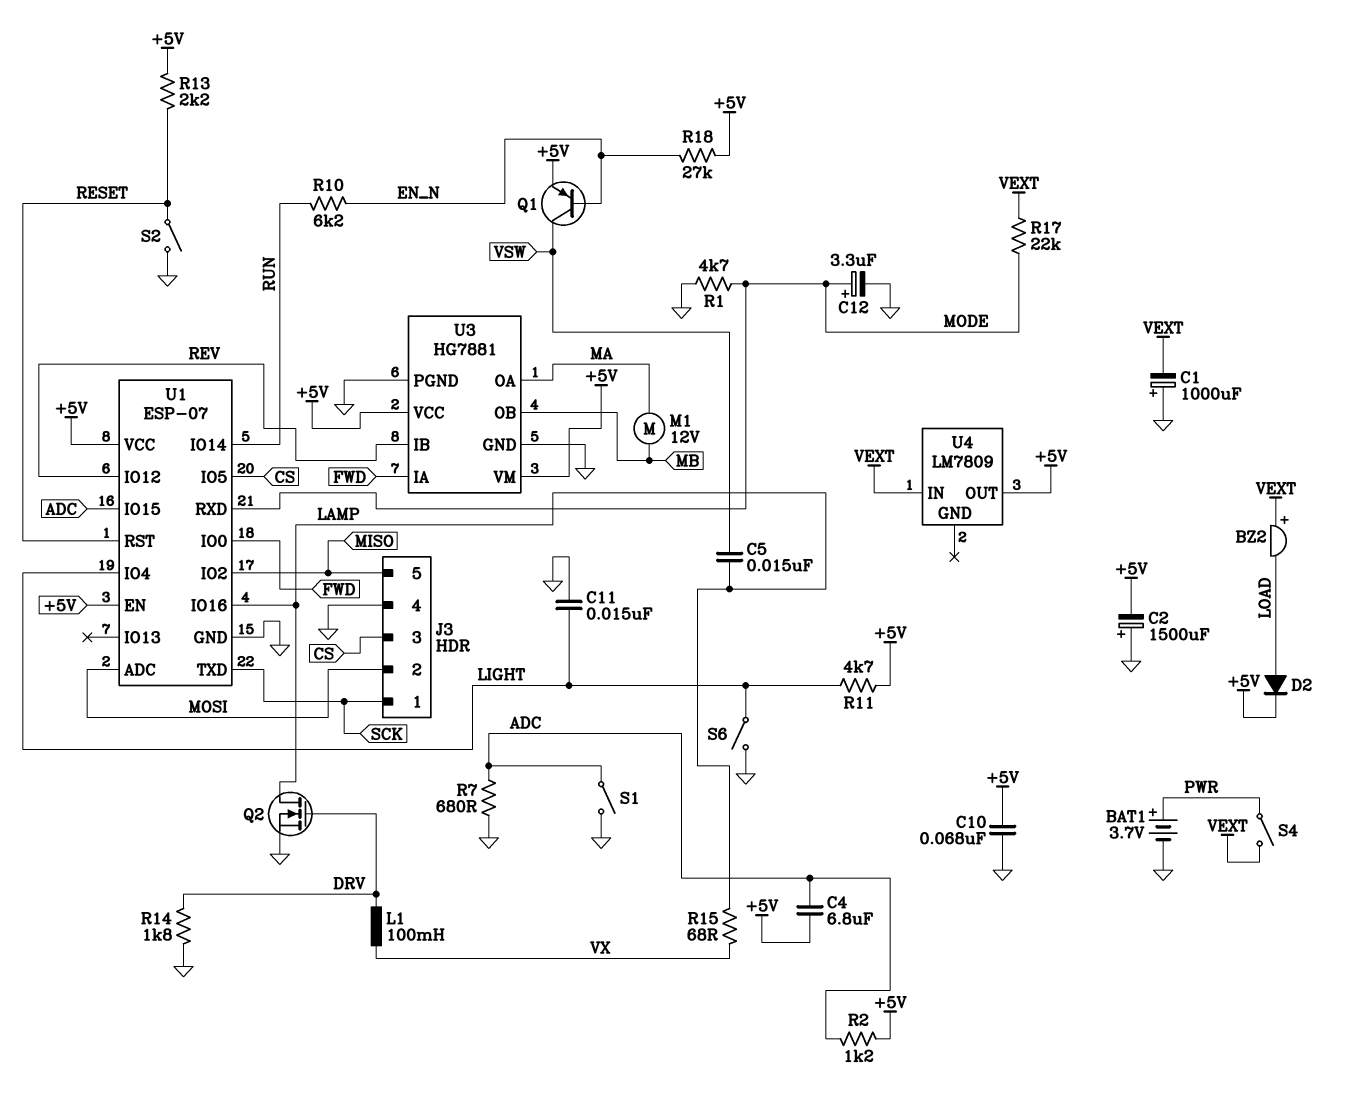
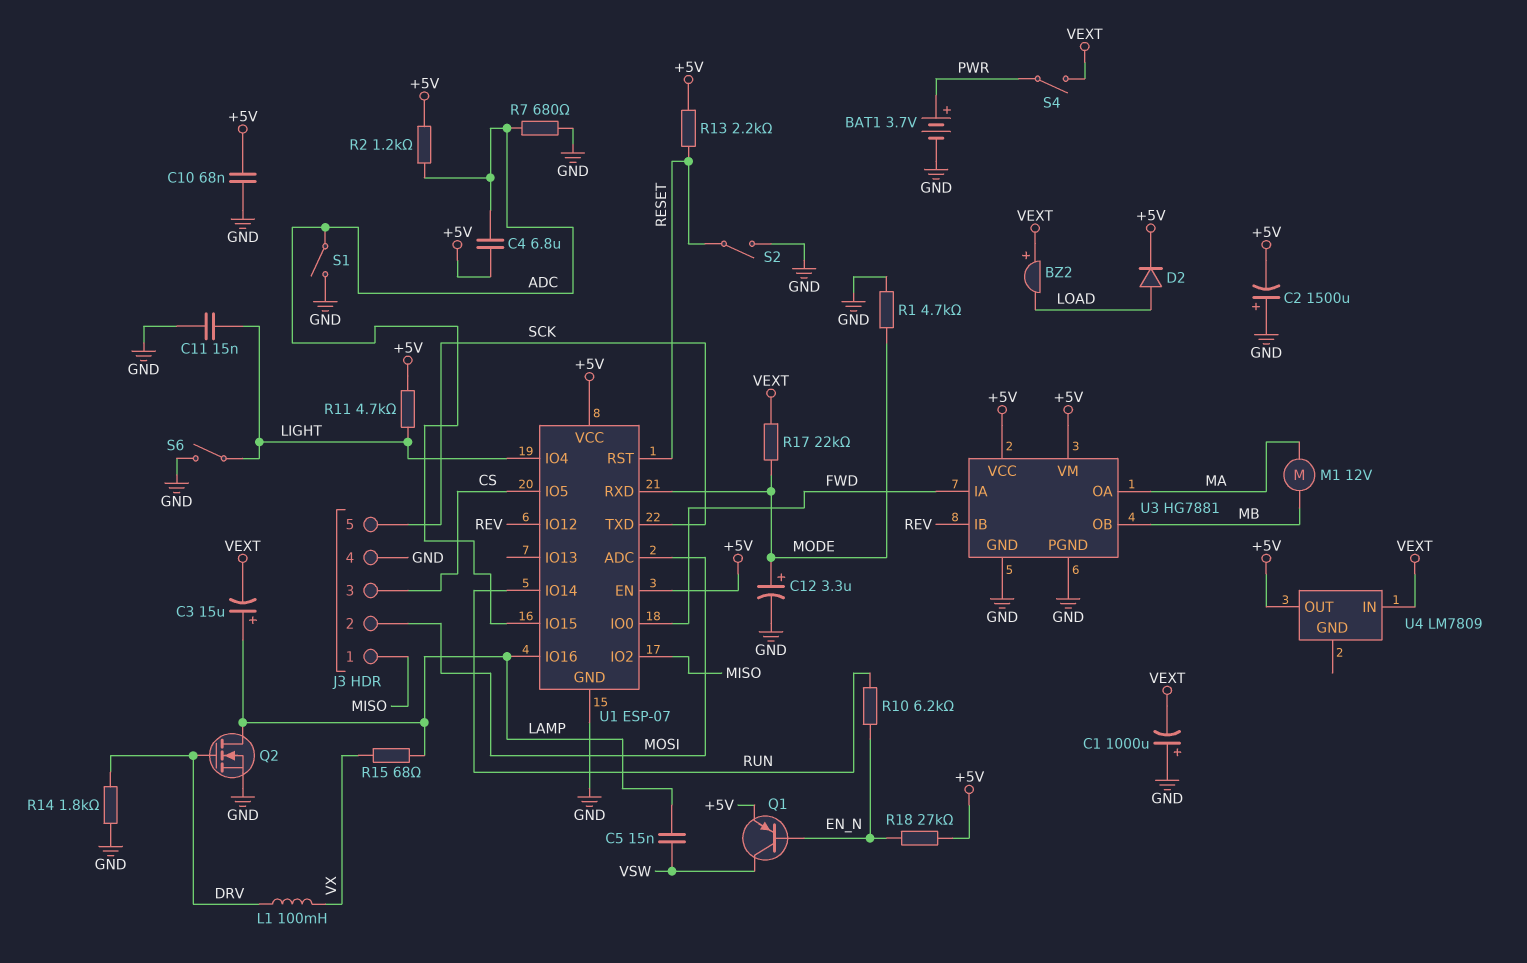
C3: none -> 15uF (plus LAMP, minus VEXT)
J3 pin 1: SCK -> MISO
J3 pin 5: MISO -> SCK

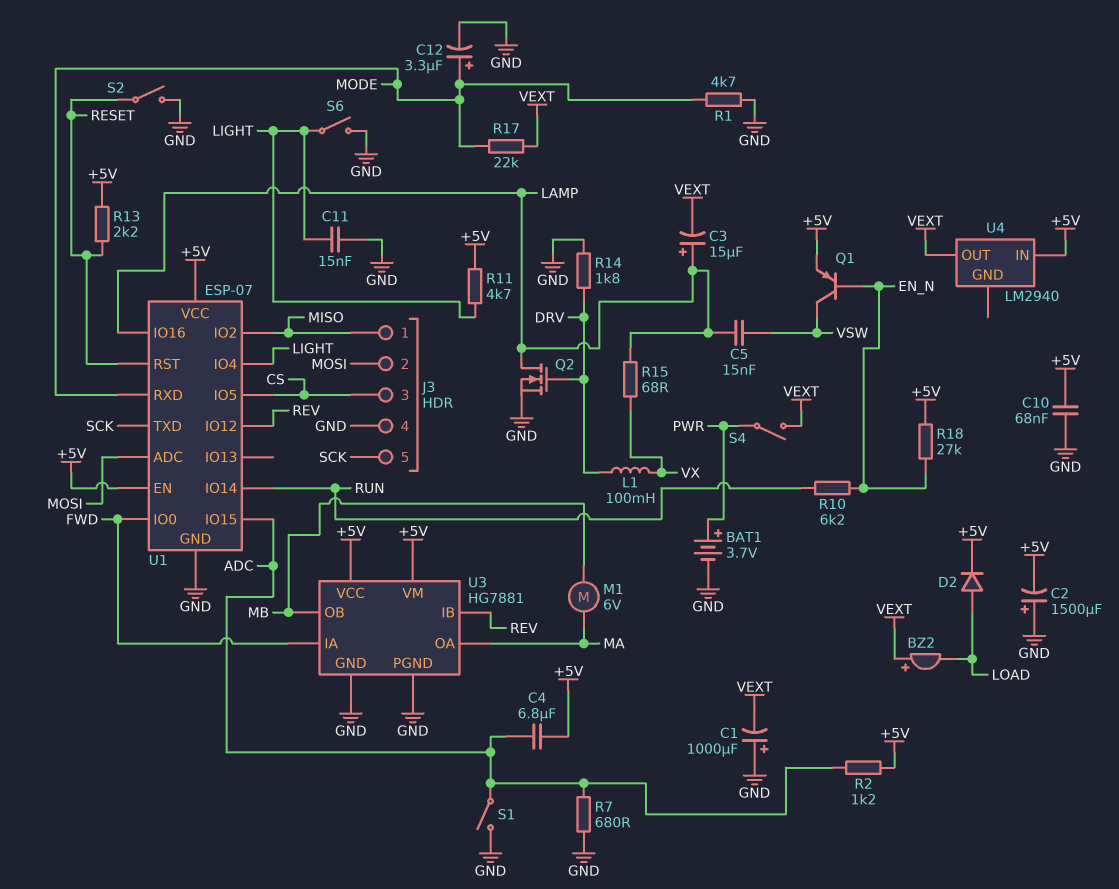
M1: motor 12V (MA, MB) -> motor 6V (MA, MB)
U4: LM7809 -> LM2940
U4 pin IN: VEXT -> +5V
U4 pin OUT: +5V -> VEXT

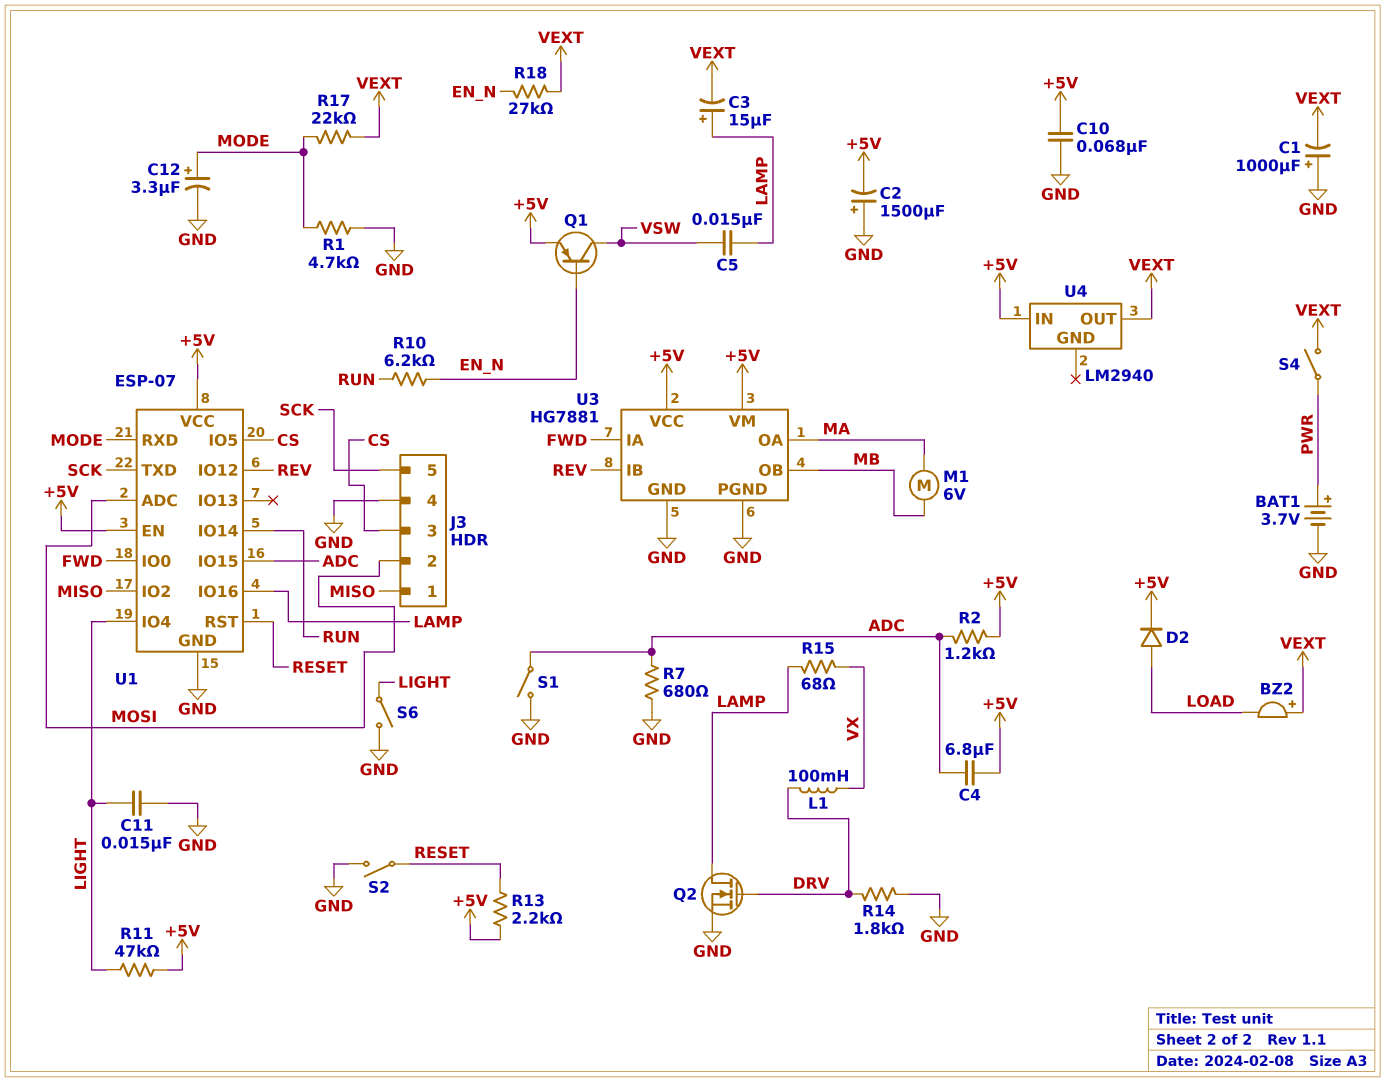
R11: 4.7k (+5V, LIGHT) -> 47k (+5V, LIGHT)
R18: 27k (+5V, EN_N) -> 27k (EN_N, VEXT)

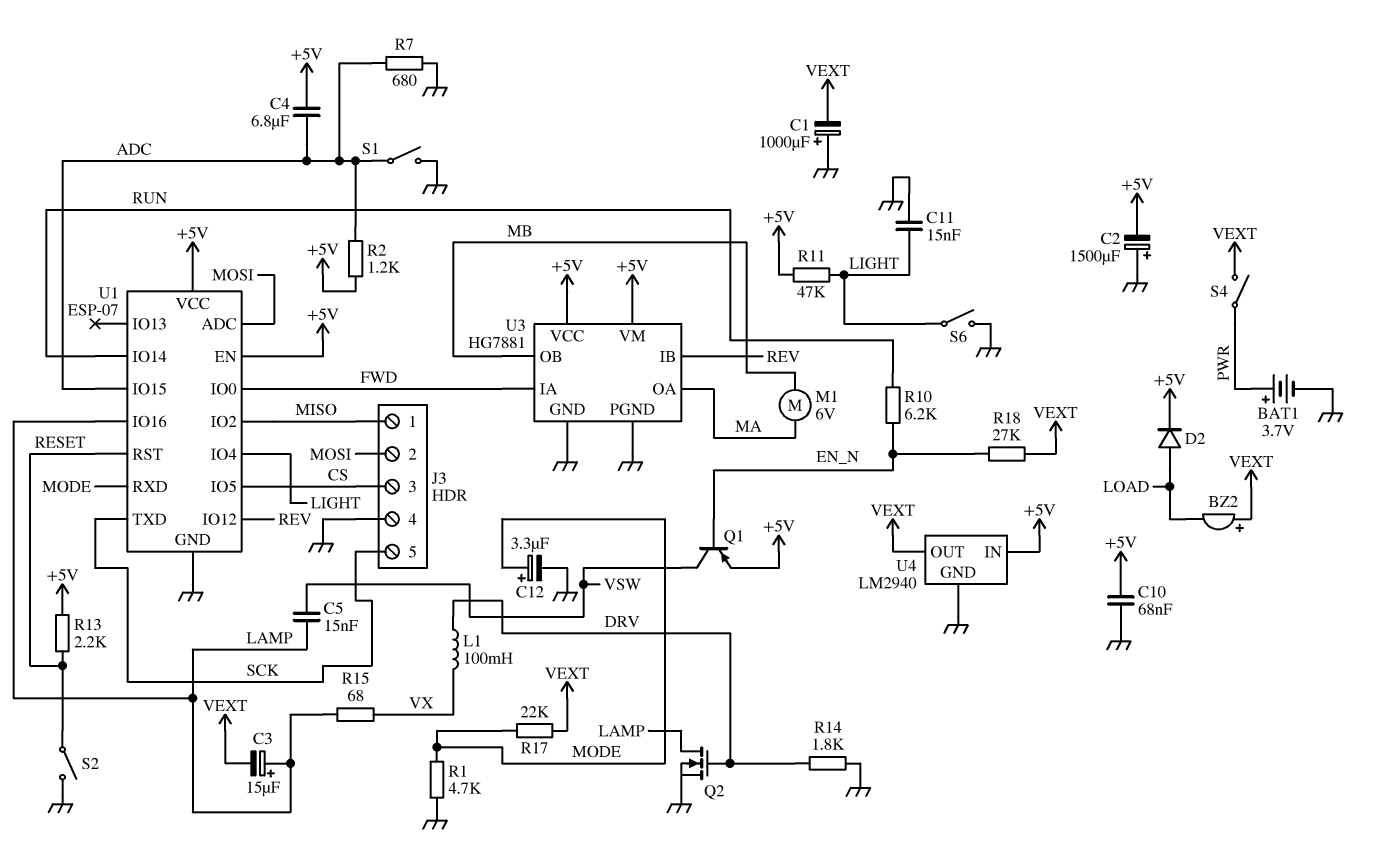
U4 pin GND: none -> GND

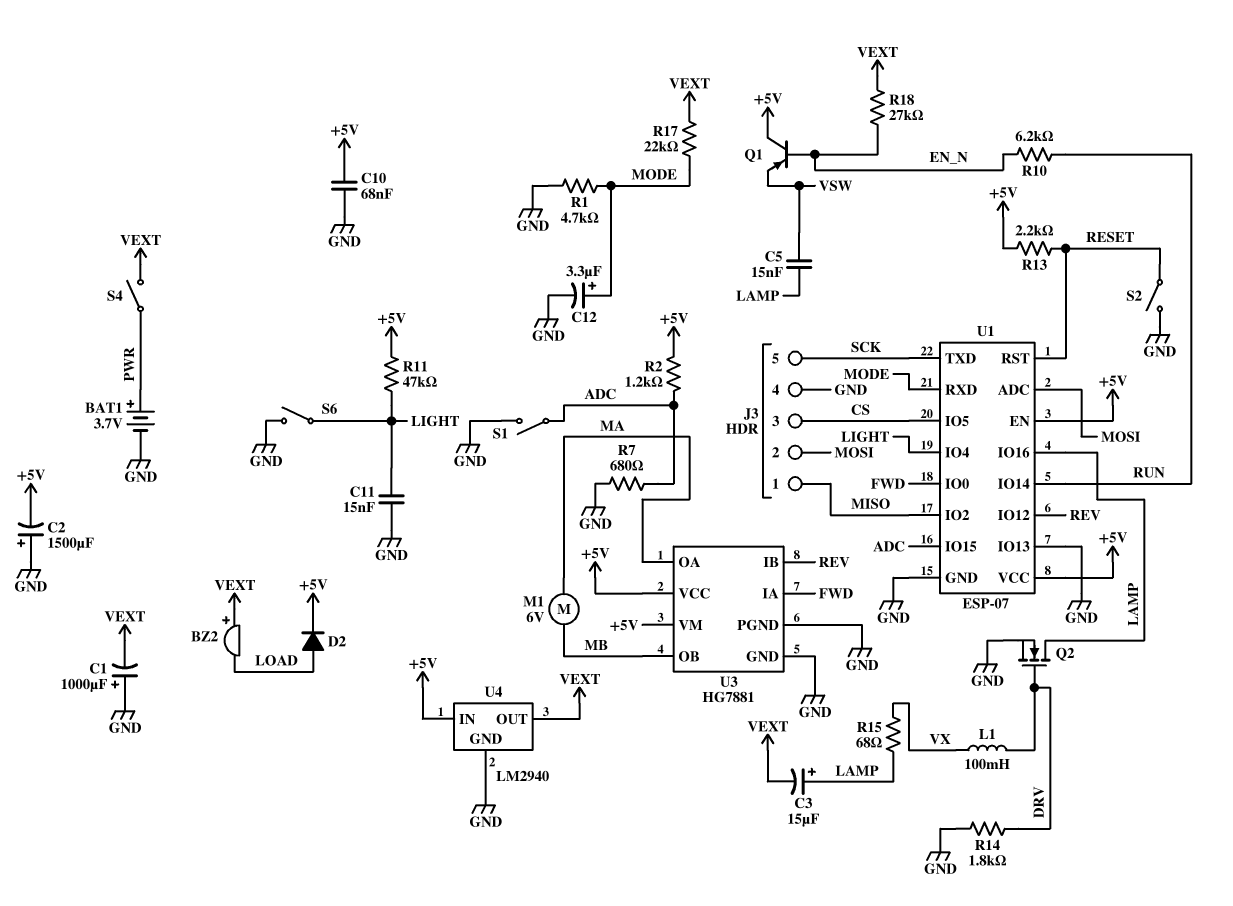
C4: 6.8uF (+5V, ADC) -> none
Q1: PNP (B EN_N, C VSW, E +5V) -> PNP (B EN_N, C +5V, E VSW)
U1 pin IO13: none -> GND

